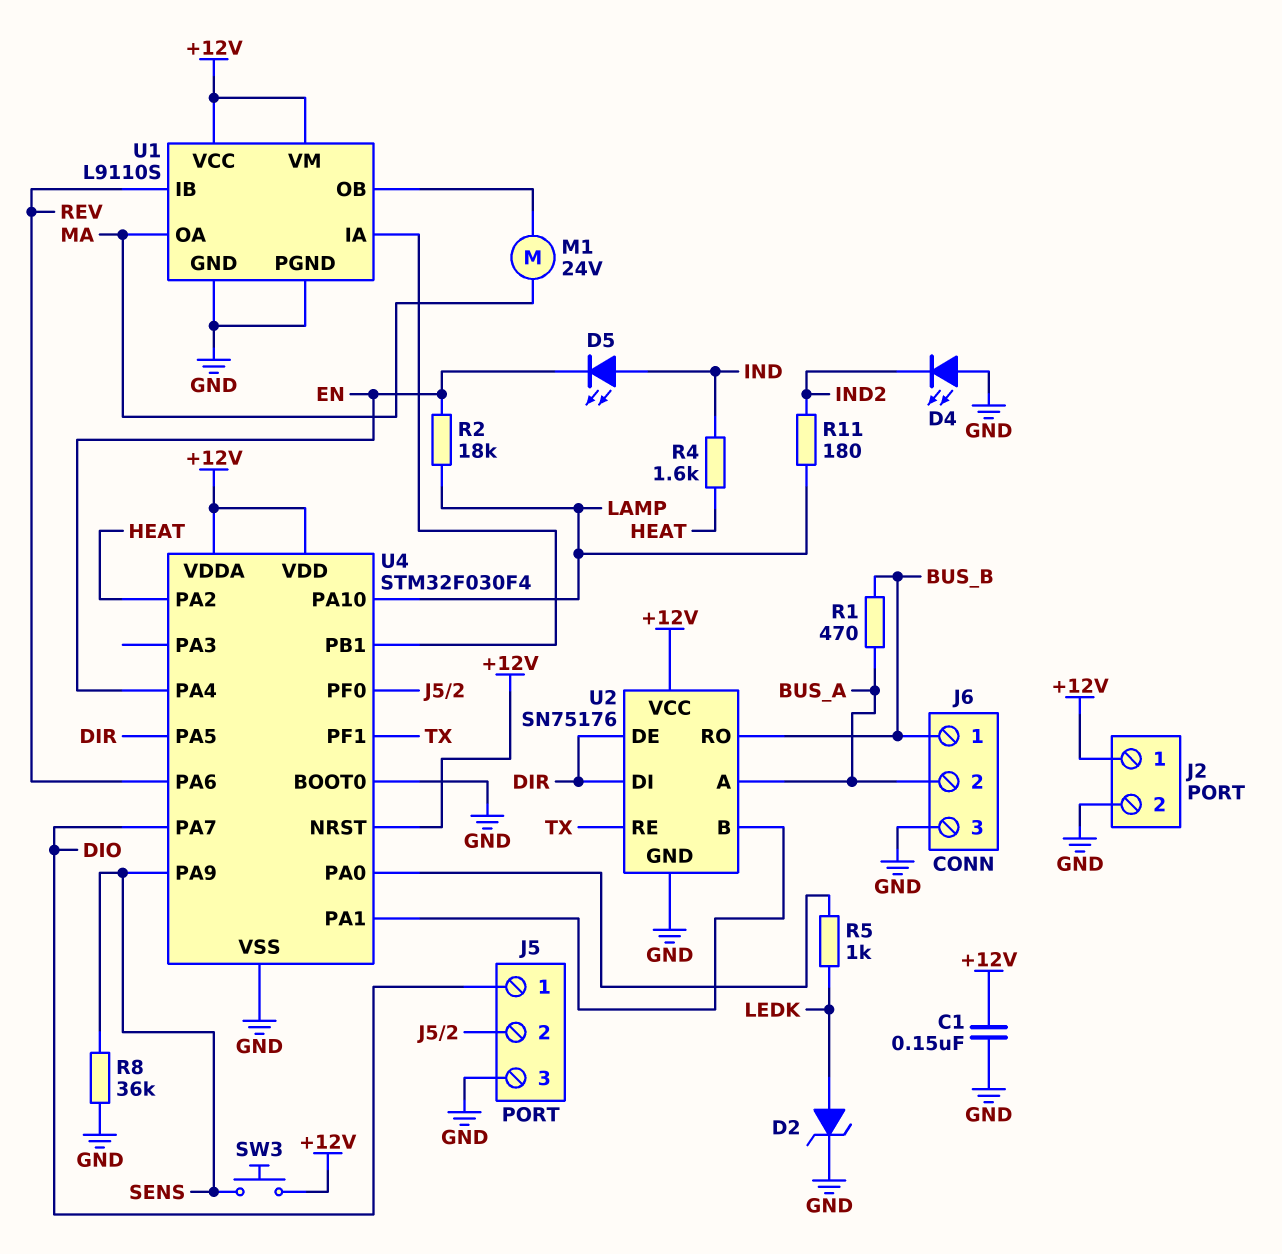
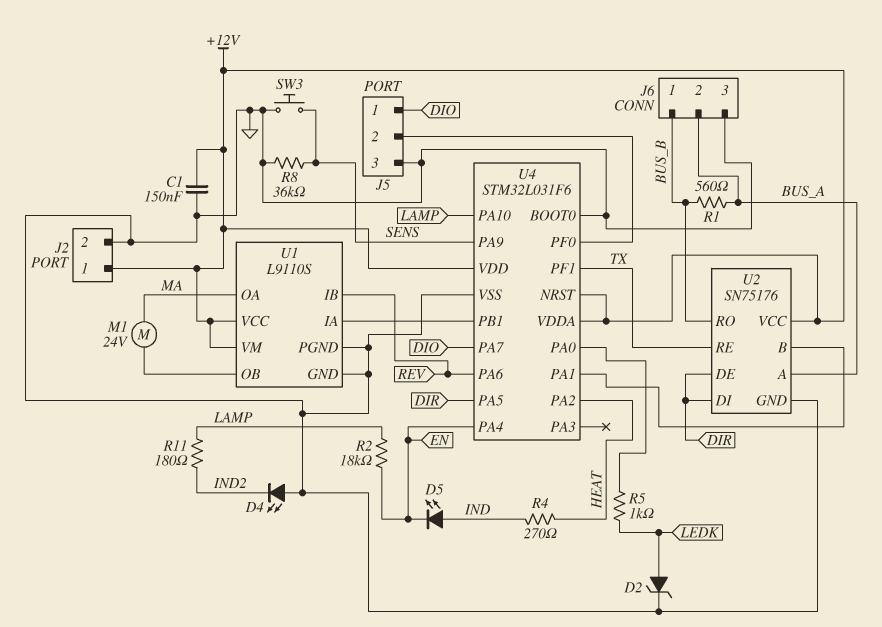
R1: 470 (BUS_A, BUS_B) -> 560 (BUS_A, BUS_B)
R4: 1.6k (HEAT, IND) -> 270 (HEAT, IND)
SW3: button (+12V, SENS) -> button (GND, SENS)
U4: STM32F030F4 -> STM32L031F6

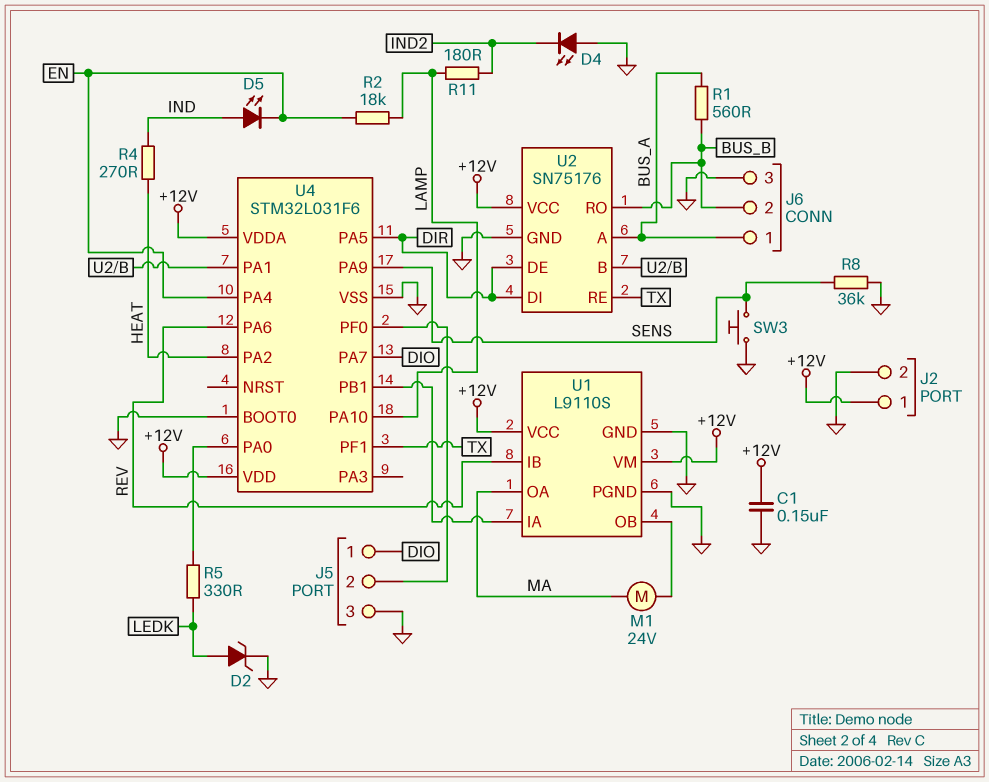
J6 pin 1: BUS_B -> BUS_A
J6 pin 2: BUS_A -> BUS_B
R5: 1k (LEDK, U4/PA0) -> 330 (LEDK, U4/PA0)
U4 pin NRST: +12V -> none

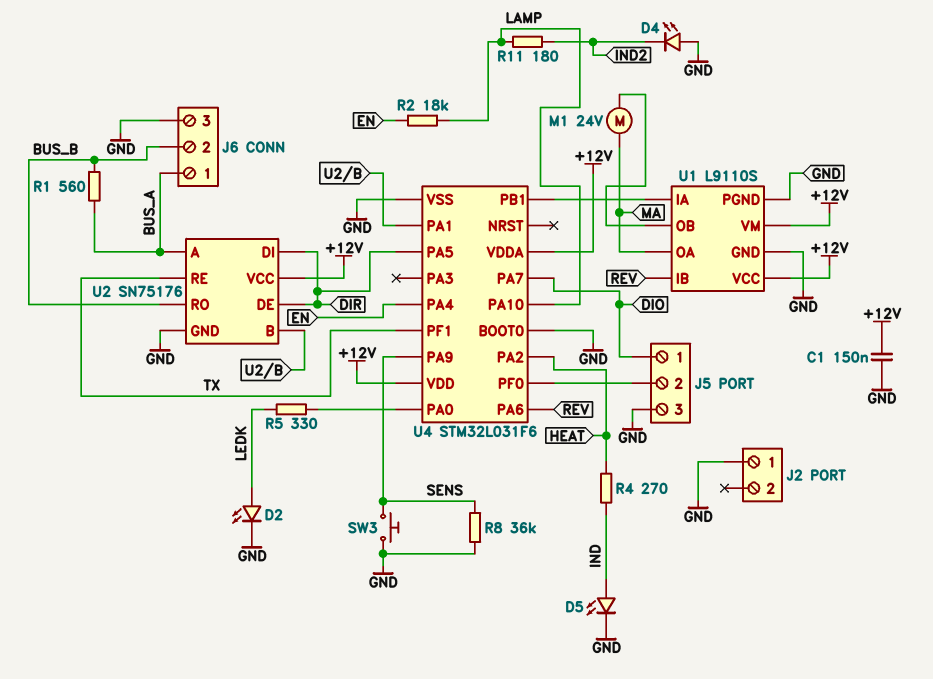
D2: zener (A LEDK, K GND) -> LED (A LEDK, K GND)
D5: LED (A IND, K EN) -> LED (A IND, K GND)
J2 pin 1: +12V -> GND
J2 pin 2: GND -> none

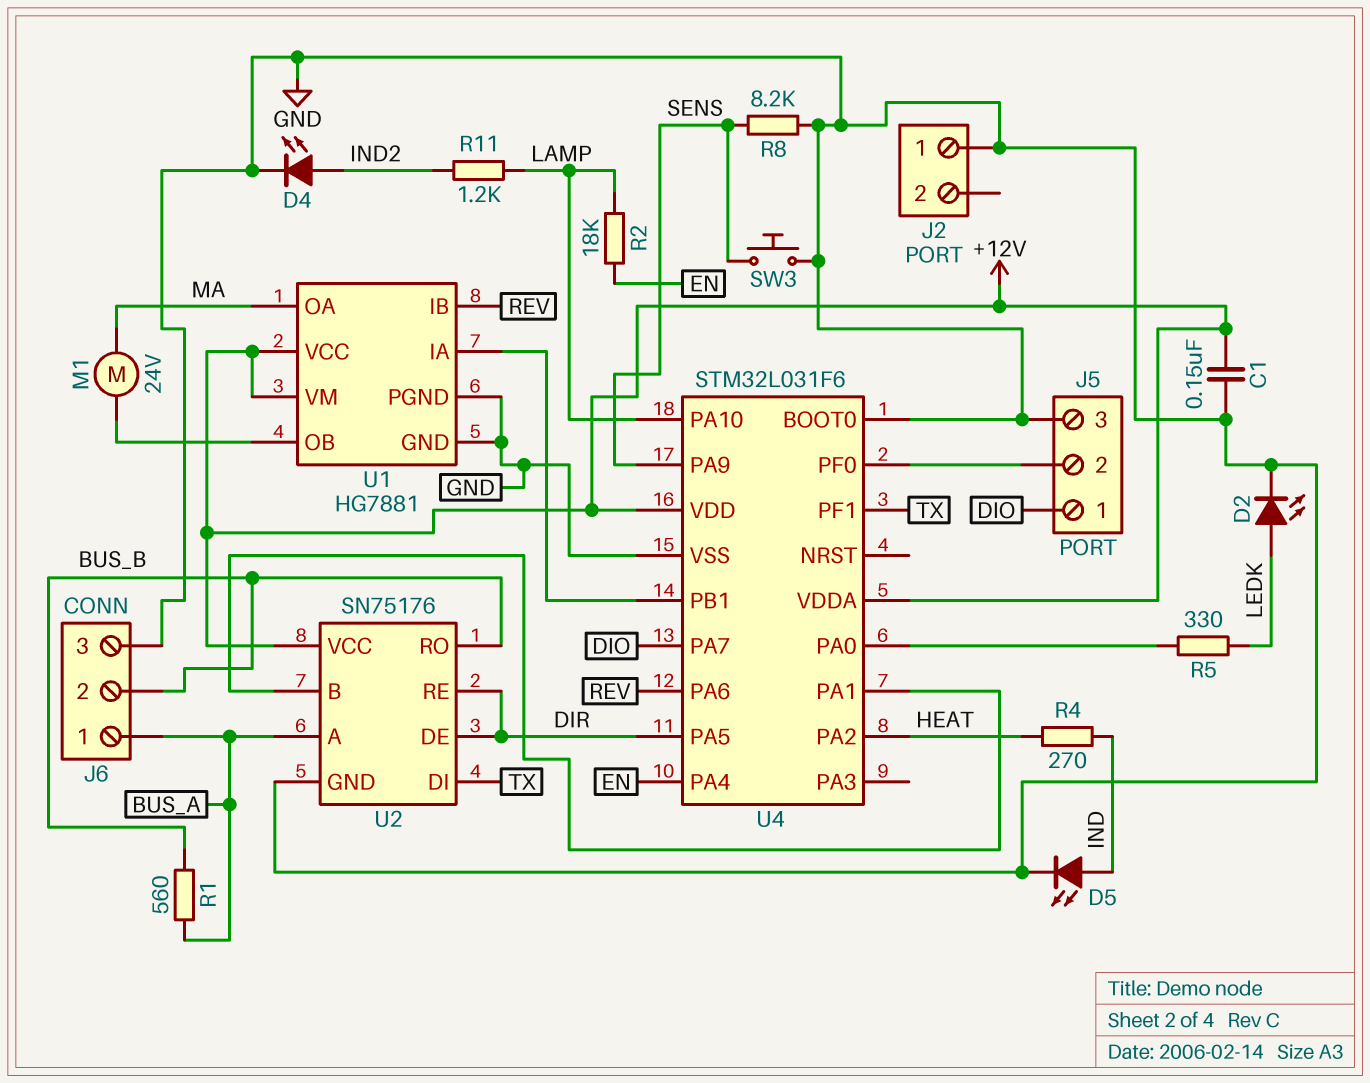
D4: LED (A GND, K IND2) -> LED (A IND2, K GND)
R8: 36k (GND, SENS) -> 8.2k (GND, SENS)
R11: 180 (IND2, LAMP) -> 1.2k (IND2, LAMP)
U1: L9110S -> HG7881
U2 pin DI: DIR -> TX
U2 pin RE: TX -> DIR

